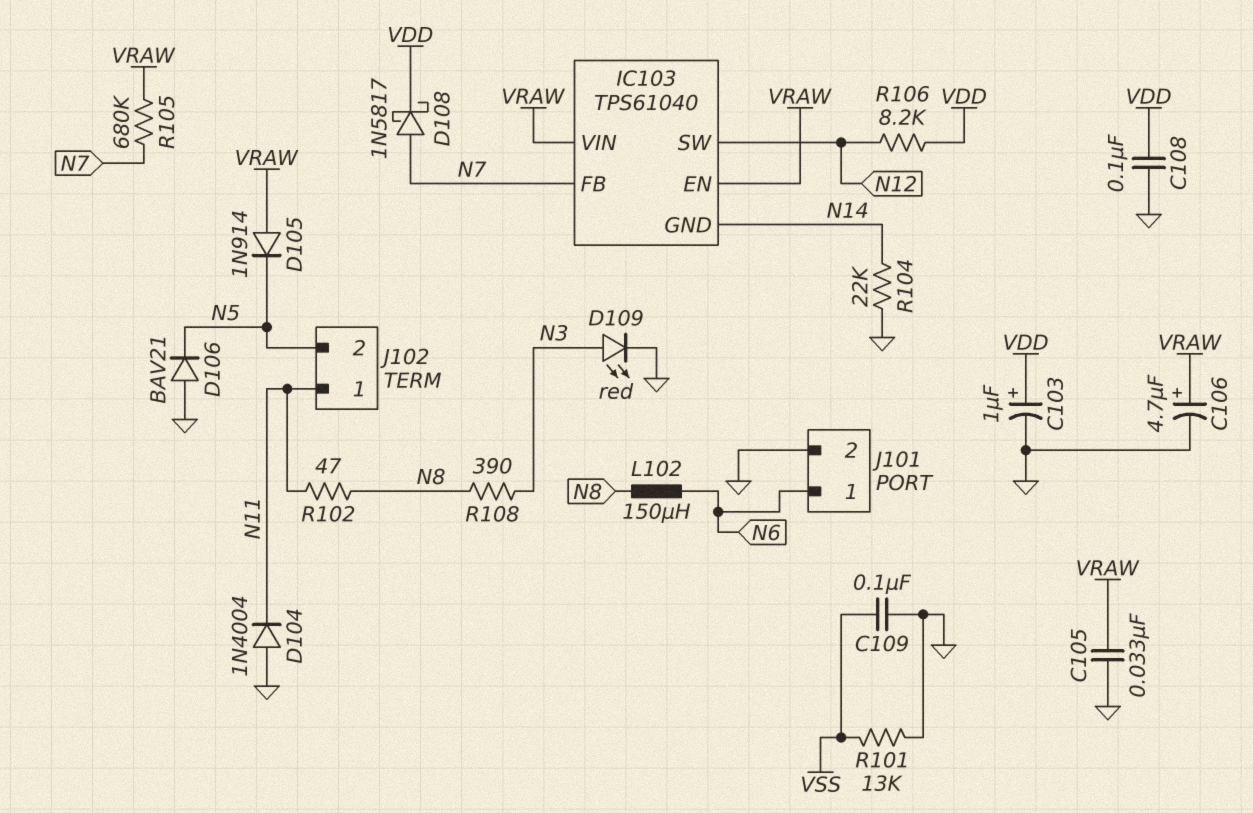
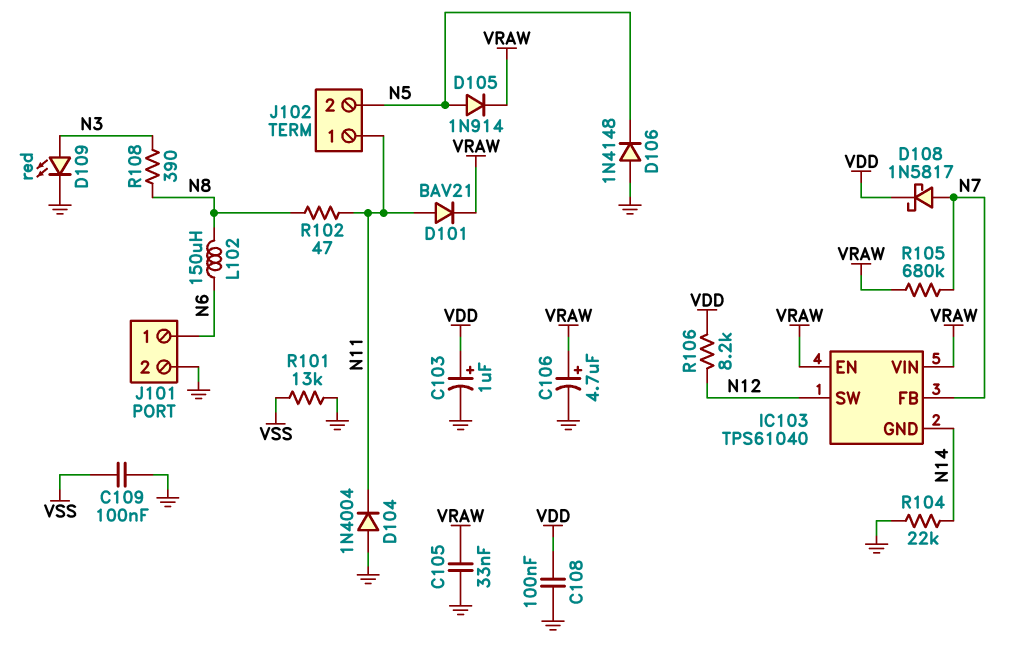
D101: none -> diode BAV21 (A N11, K VRAW)
D105: diode 1N914 (A VRAW, K N5) -> diode 1N914 (A N5, K VRAW)
D106: diode BAV21 (A GND, K N5) -> diode 1N4148 (A GND, K N5)

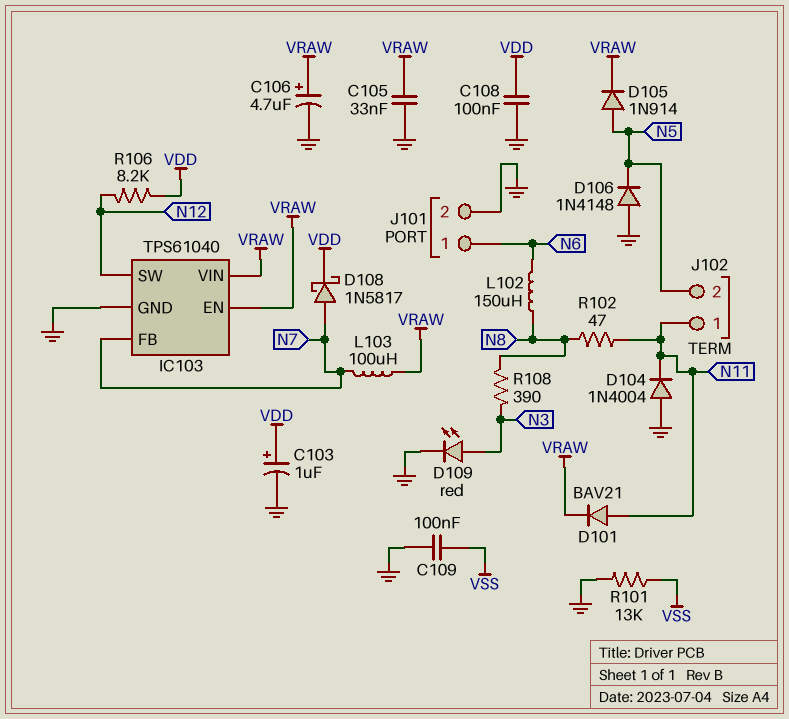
IC103 pin GND: N14 -> GND
L103: none -> 100uH (N7, VRAW)
R104: 22k (GND, N14) -> none
R105: 680k (N7, VRAW) -> none

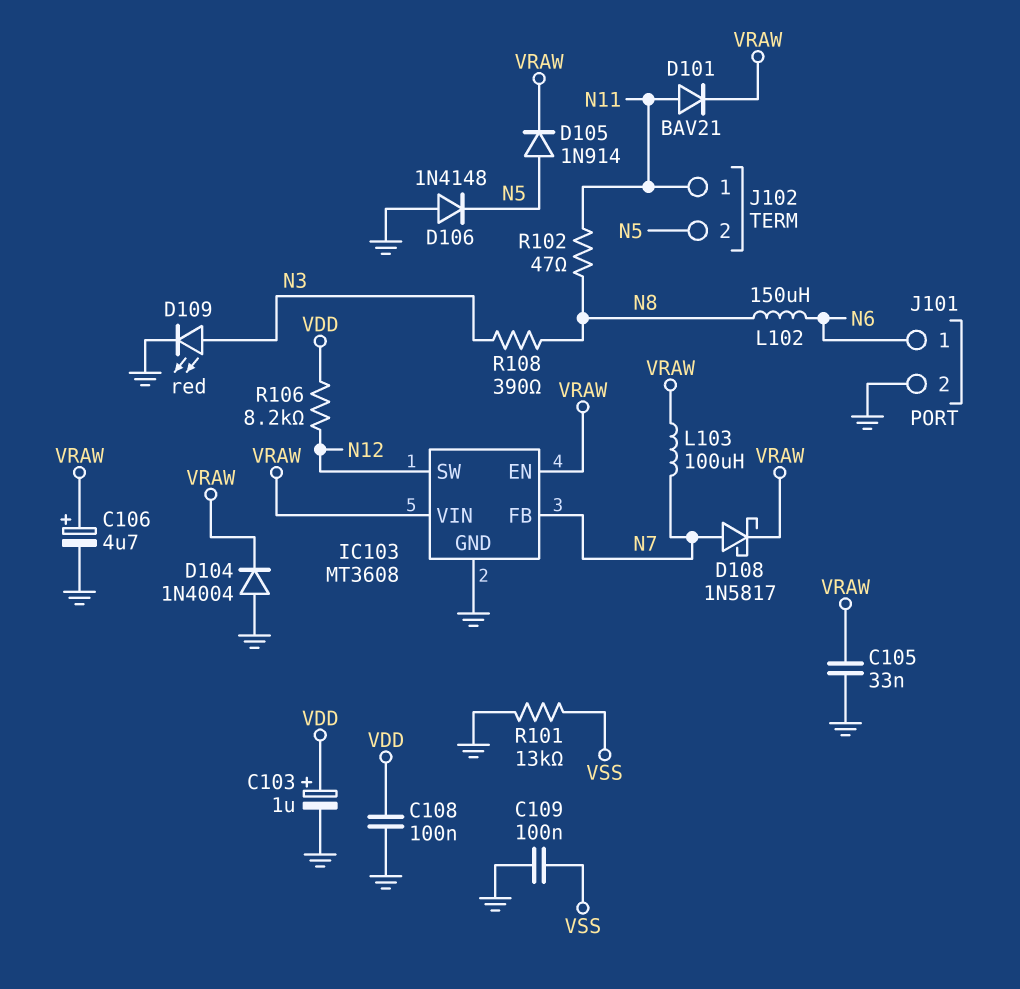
D104: diode 1N4004 (A GND, K N11) -> diode 1N4004 (A GND, K VRAW)
D108: schottky 1N5817 (A N7, K VDD) -> schottky 1N5817 (A N7, K VRAW)
IC103: TPS61040 -> MT3608

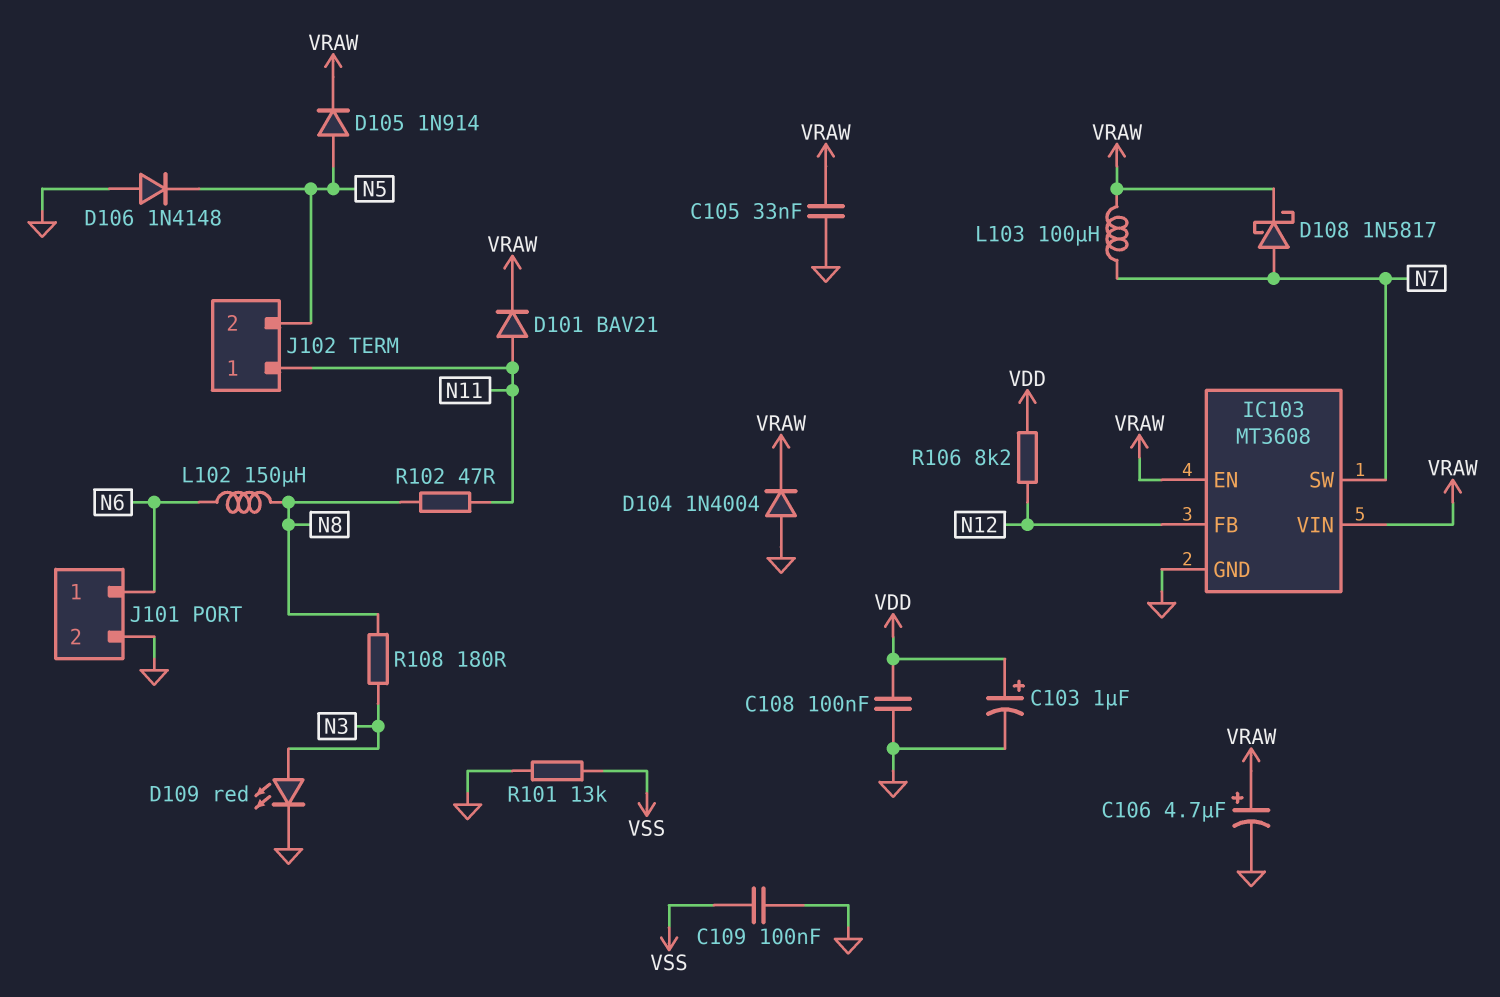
IC103 pin FB: N7 -> N12
IC103 pin SW: N12 -> N7
R108: 390 (N3, N8) -> 180 (N3, N8)

